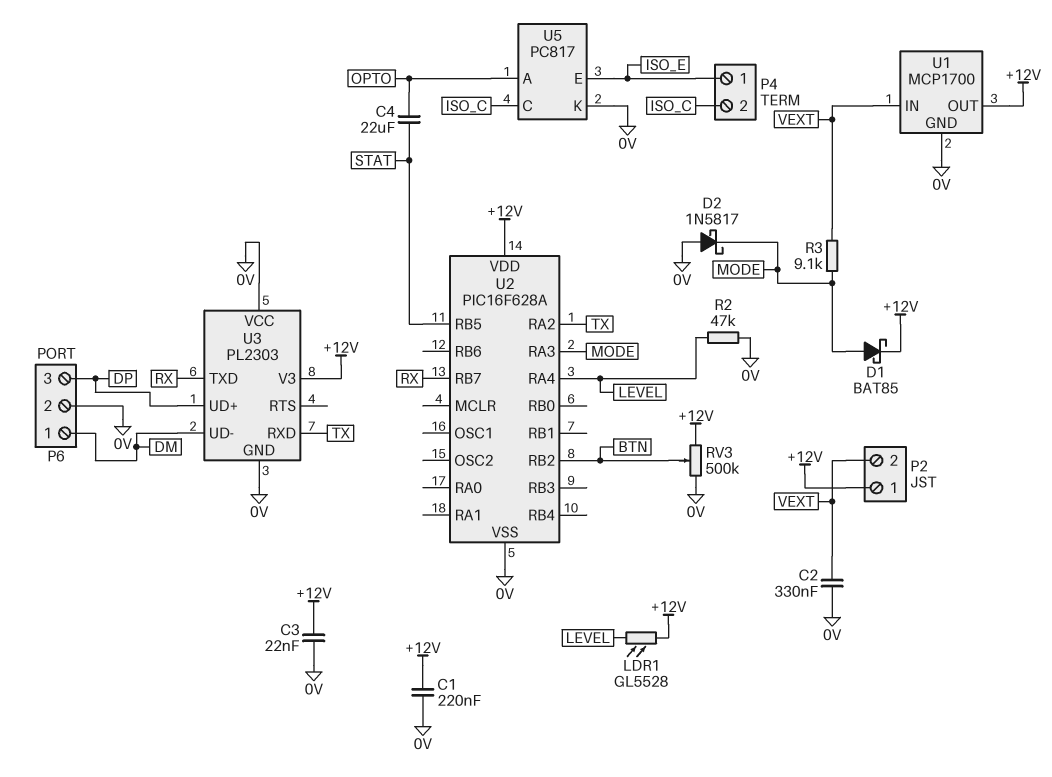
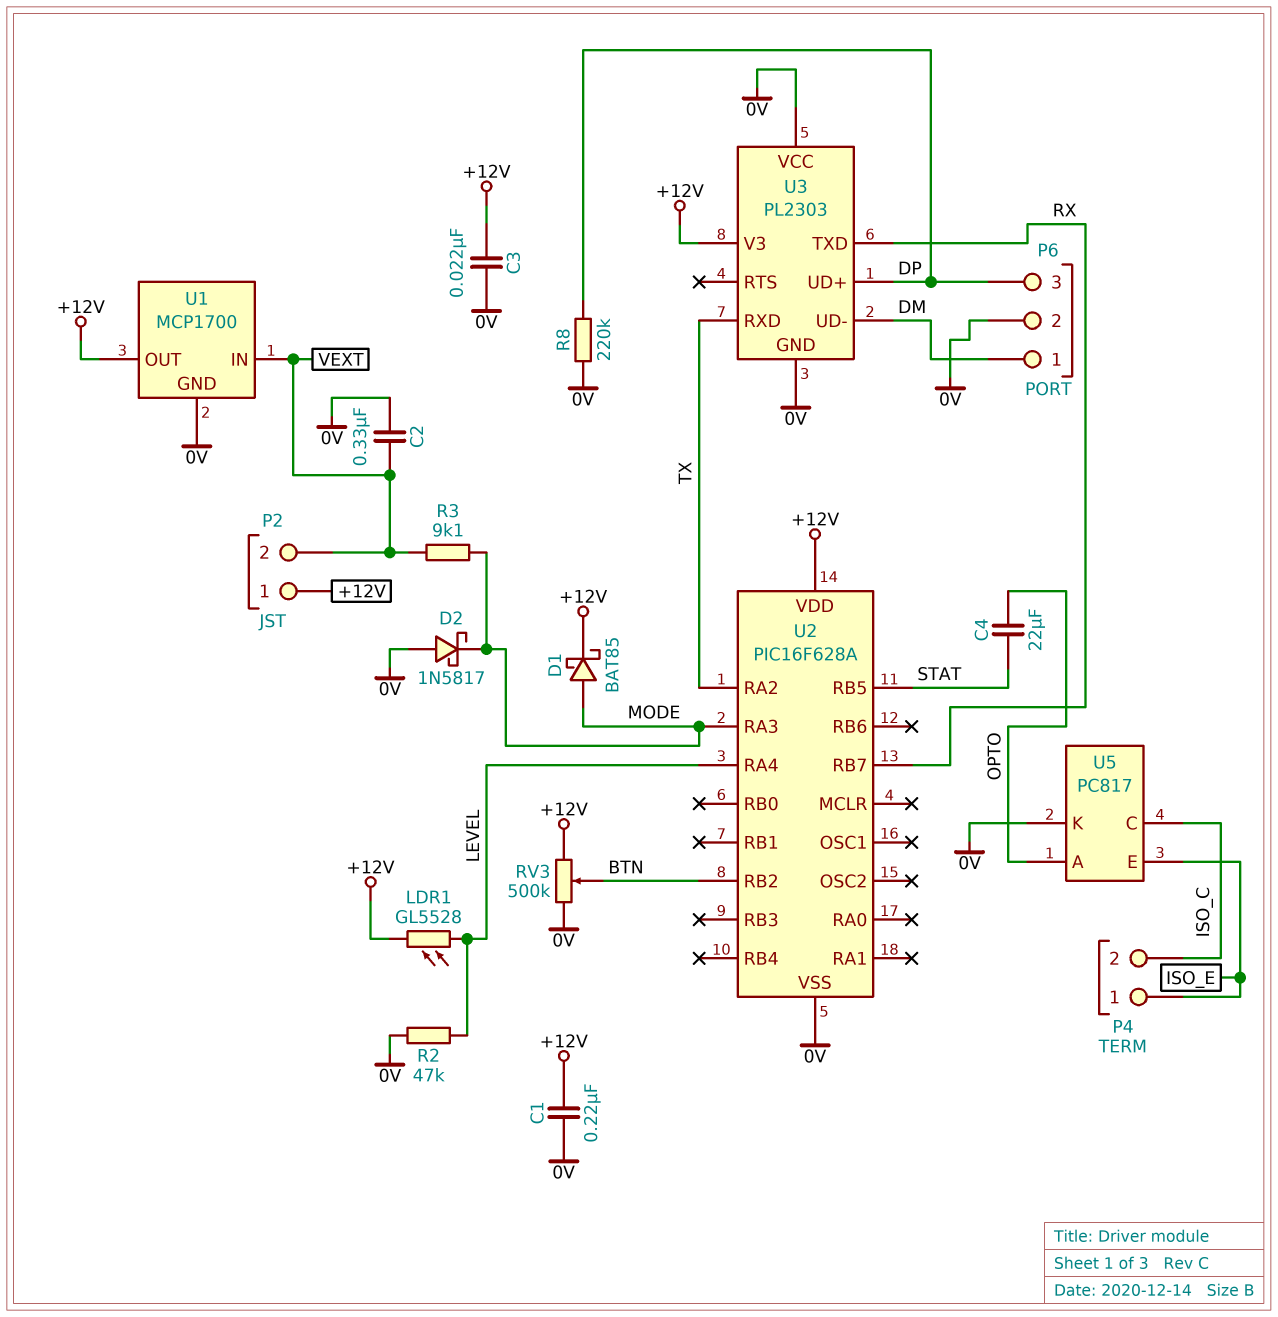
R8: none -> 220k (0V, DP)

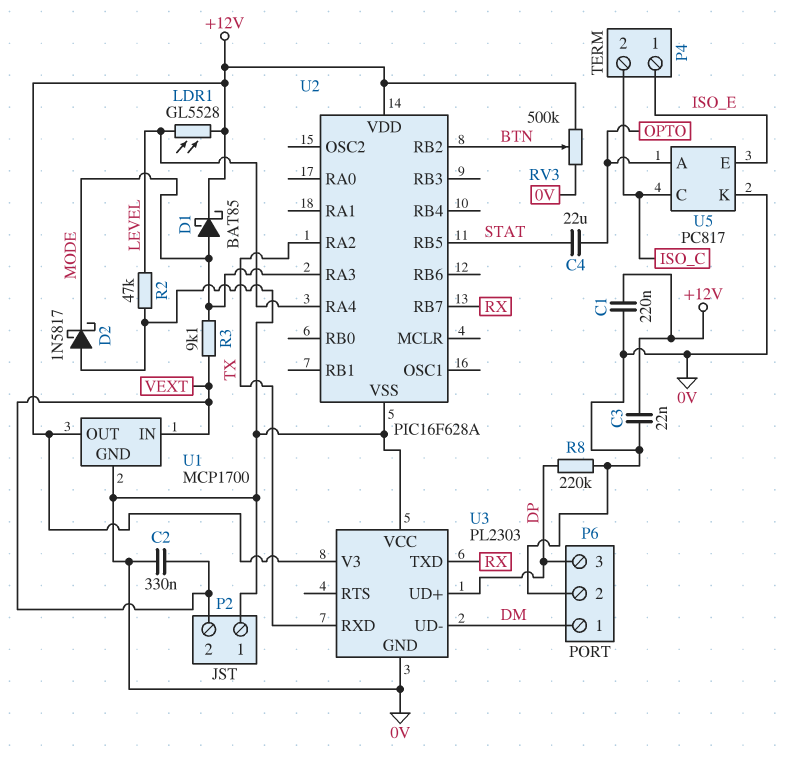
P2 pin 1: +12V -> 0V

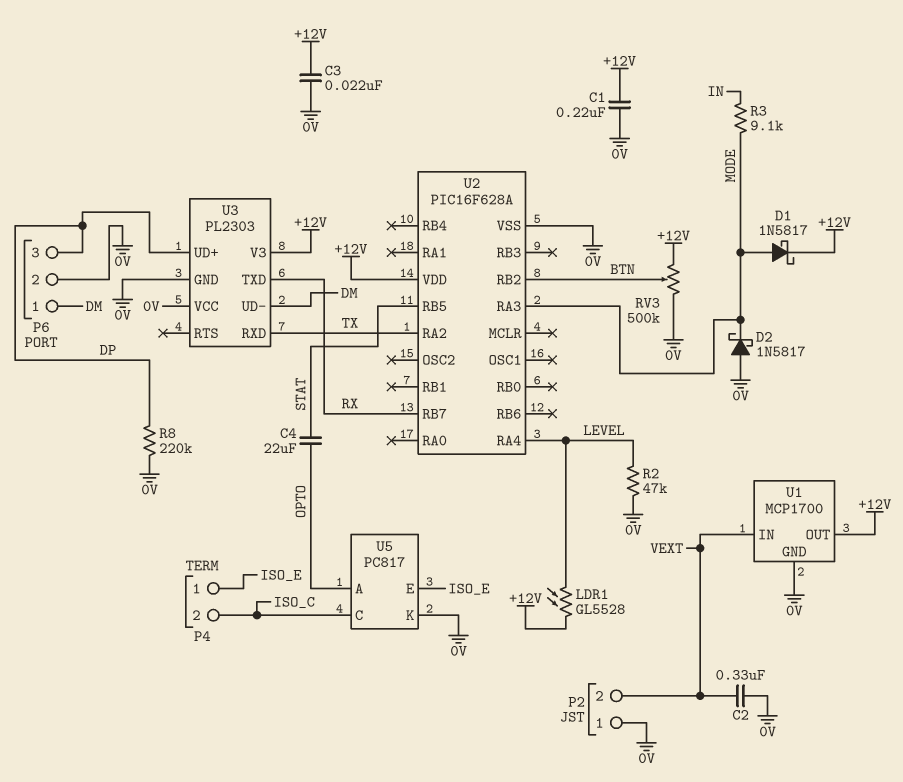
D1: schottky BAT85 (A MODE, K +12V) -> schottky 1N5817 (A MODE, K +12V)
R3: 9.1k (MODE, VEXT) -> 9.1k (IN, MODE)

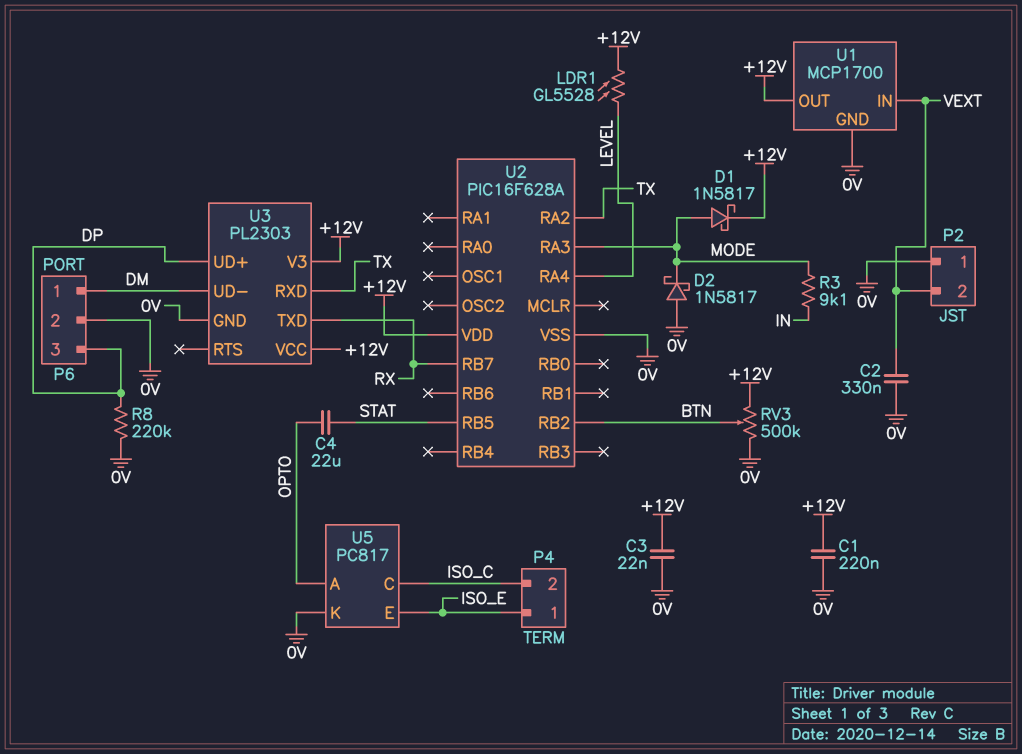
R2: 47k (0V, LEVEL) -> none
U3 pin VCC: 0V -> +12V

